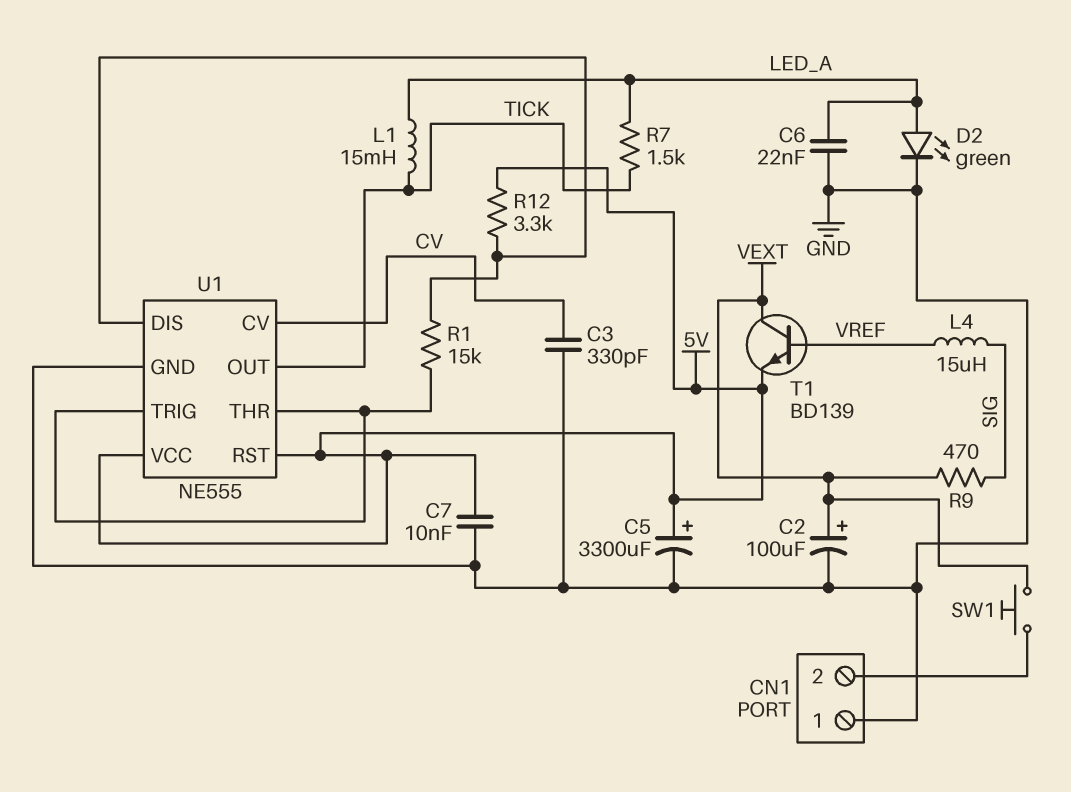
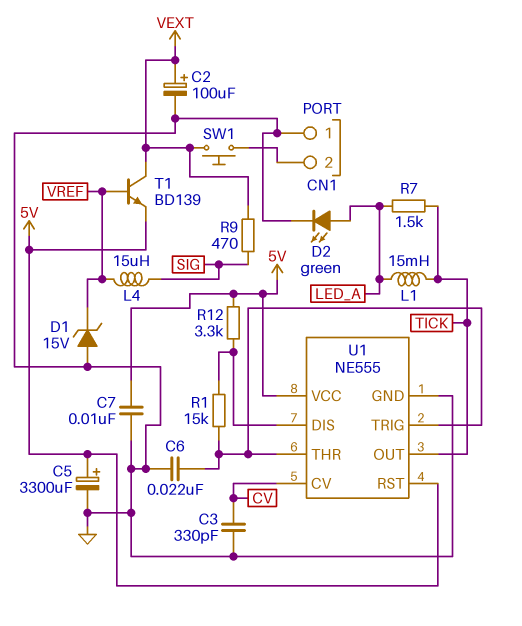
C6: 22nF (GND, LED_A) -> 22nF (GND, U1/THR)
D1: none -> zener 15V (A GND, K VREF)

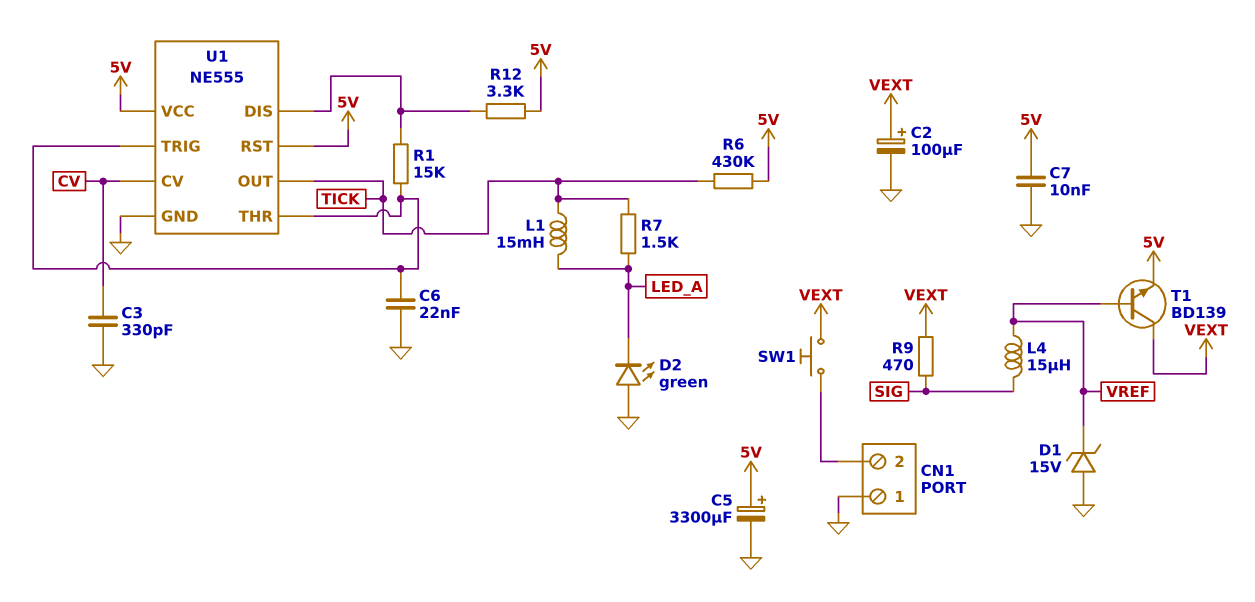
D2: LED green (A LED_A, K GND) -> LED green (A GND, K LED_A)
R6: none -> 430k (5V, TICK)

